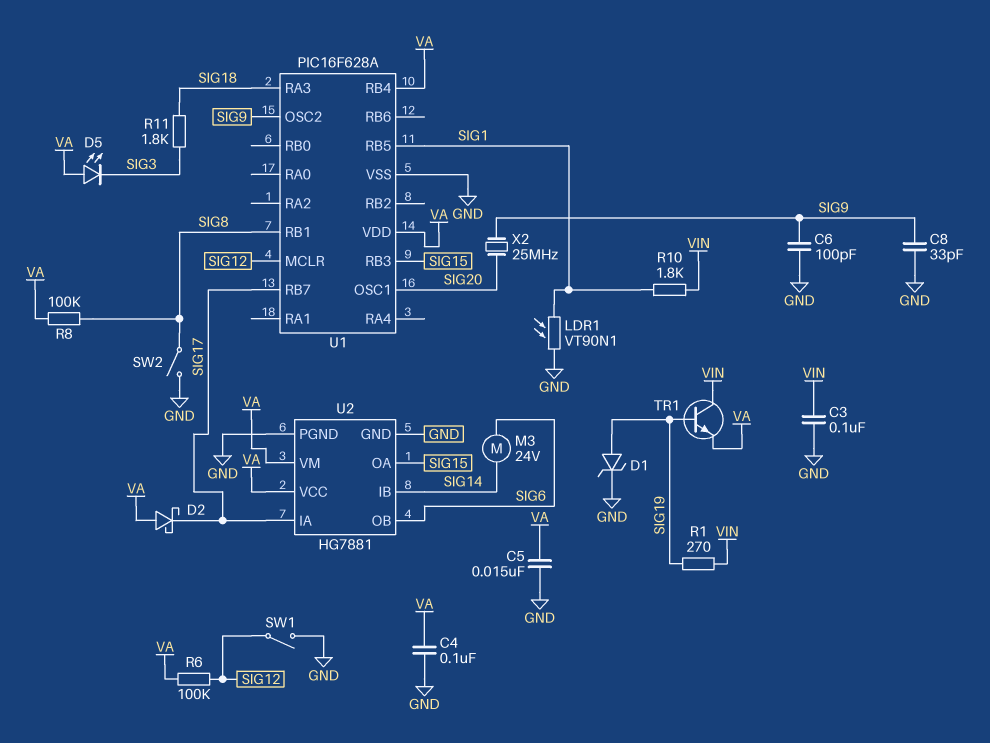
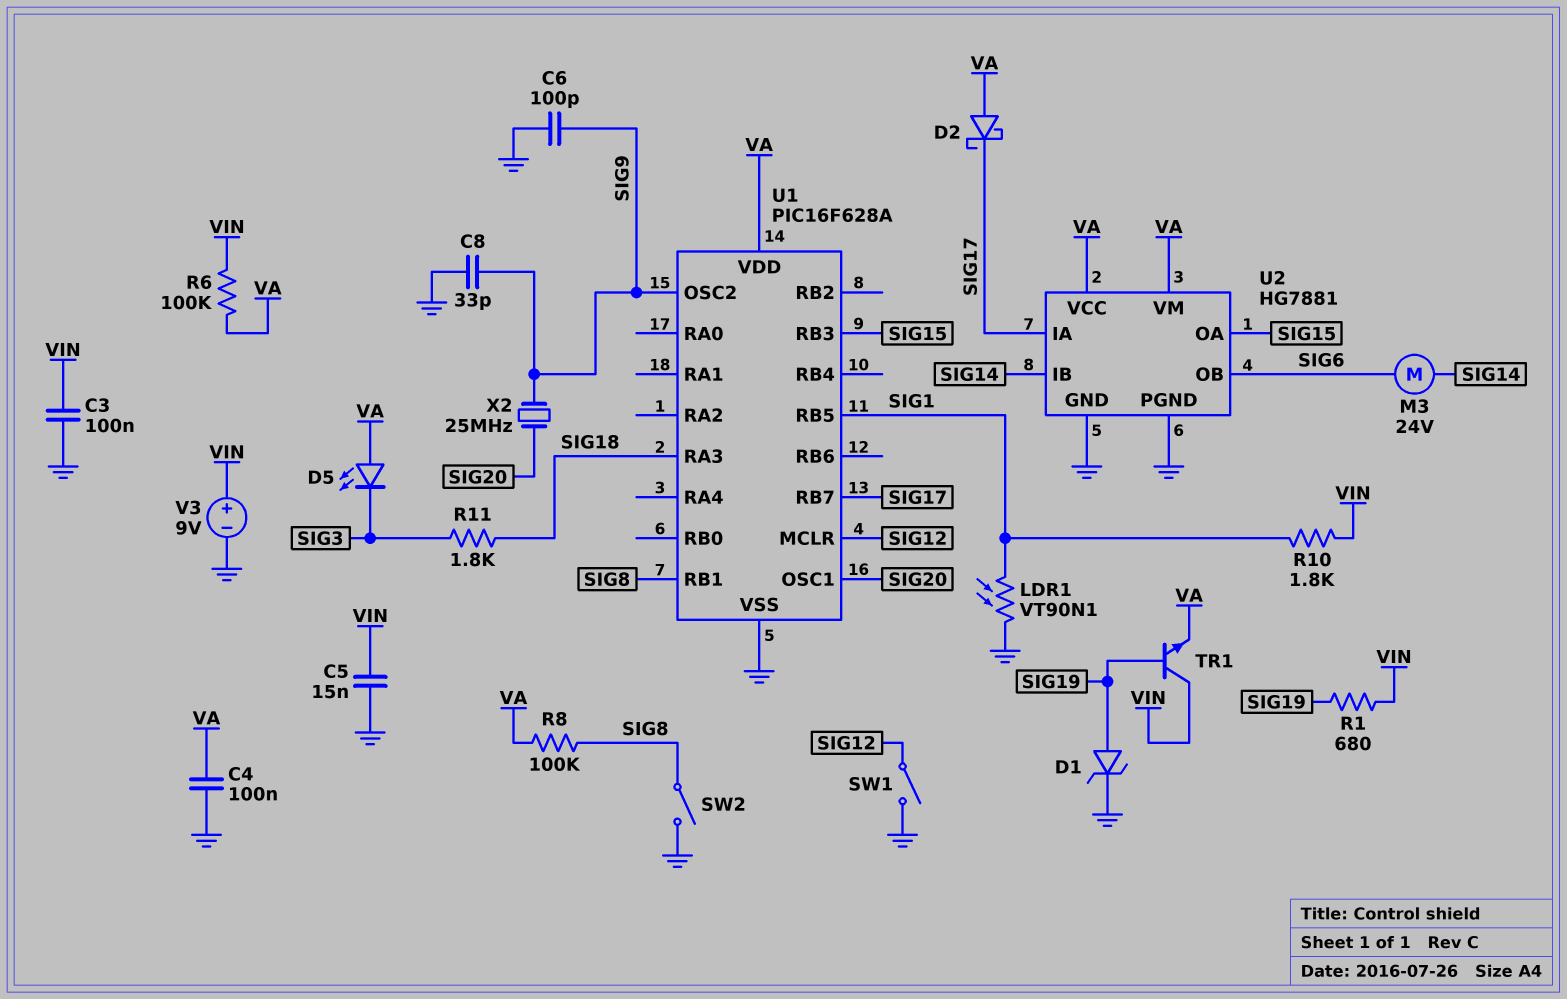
C5: 15nF (GND, VA) -> 15nF (GND, VIN)
R1: 270 (SIG19, VIN) -> 680 (SIG19, VIN)
R6: 100k (SIG12, VA) -> 100k (VA, VIN)
U1 pin RB4: VA -> none
V3: none -> 9V (plus VIN, minus GND)

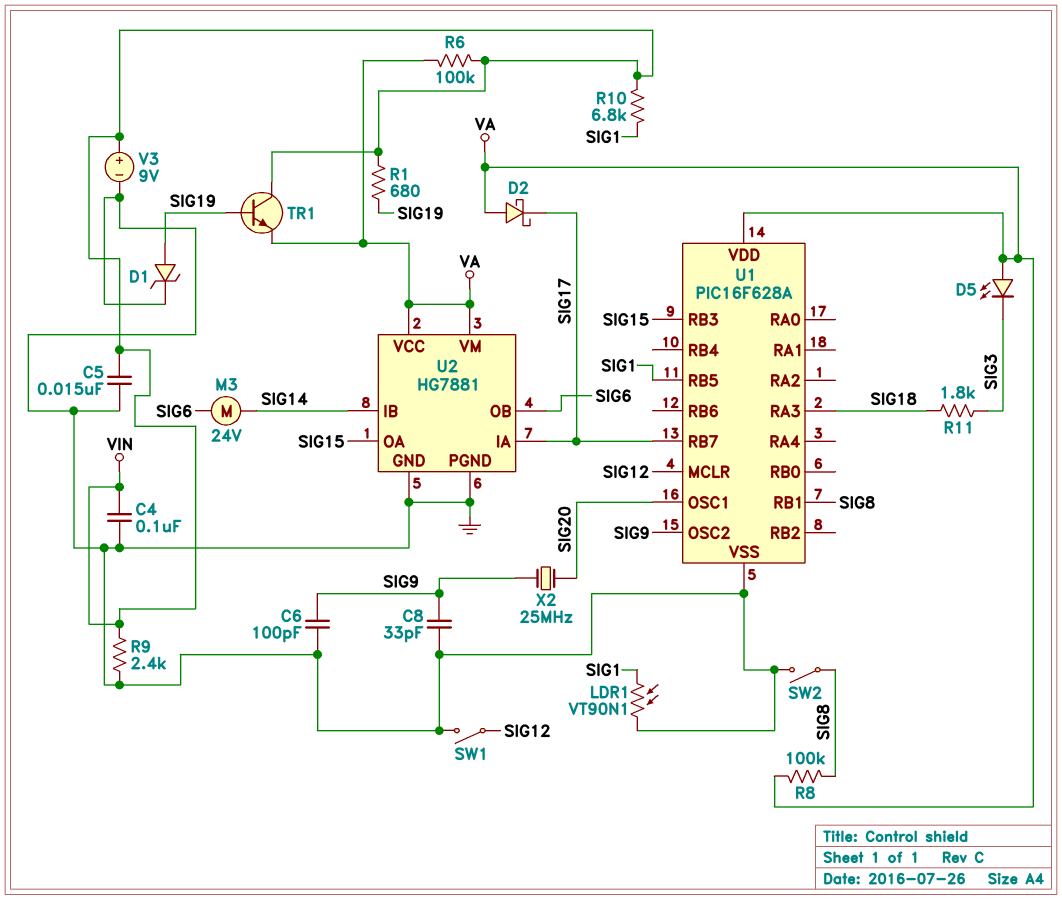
C3: 100nF (GND, VIN) -> none
C4: 100nF (GND, VA) -> 100nF (GND, VIN)
R9: none -> 2.4k (GND, VIN)
R10: 1.8k (SIG1, VIN) -> 6.8k (SIG1, VIN)

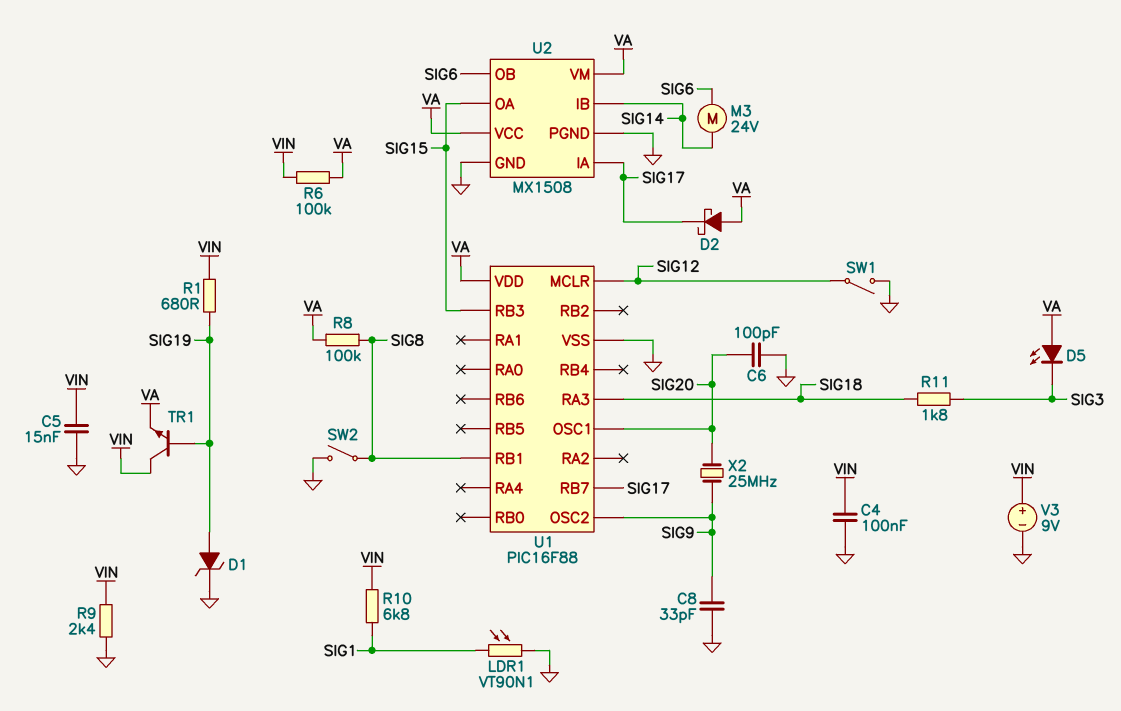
C6: 100pF (GND, SIG9) -> 100pF (GND, SIG20)
U1: PIC16F628A -> PIC16F88
U1 pin RB5: SIG1 -> none
U2: HG7881 -> MX1508

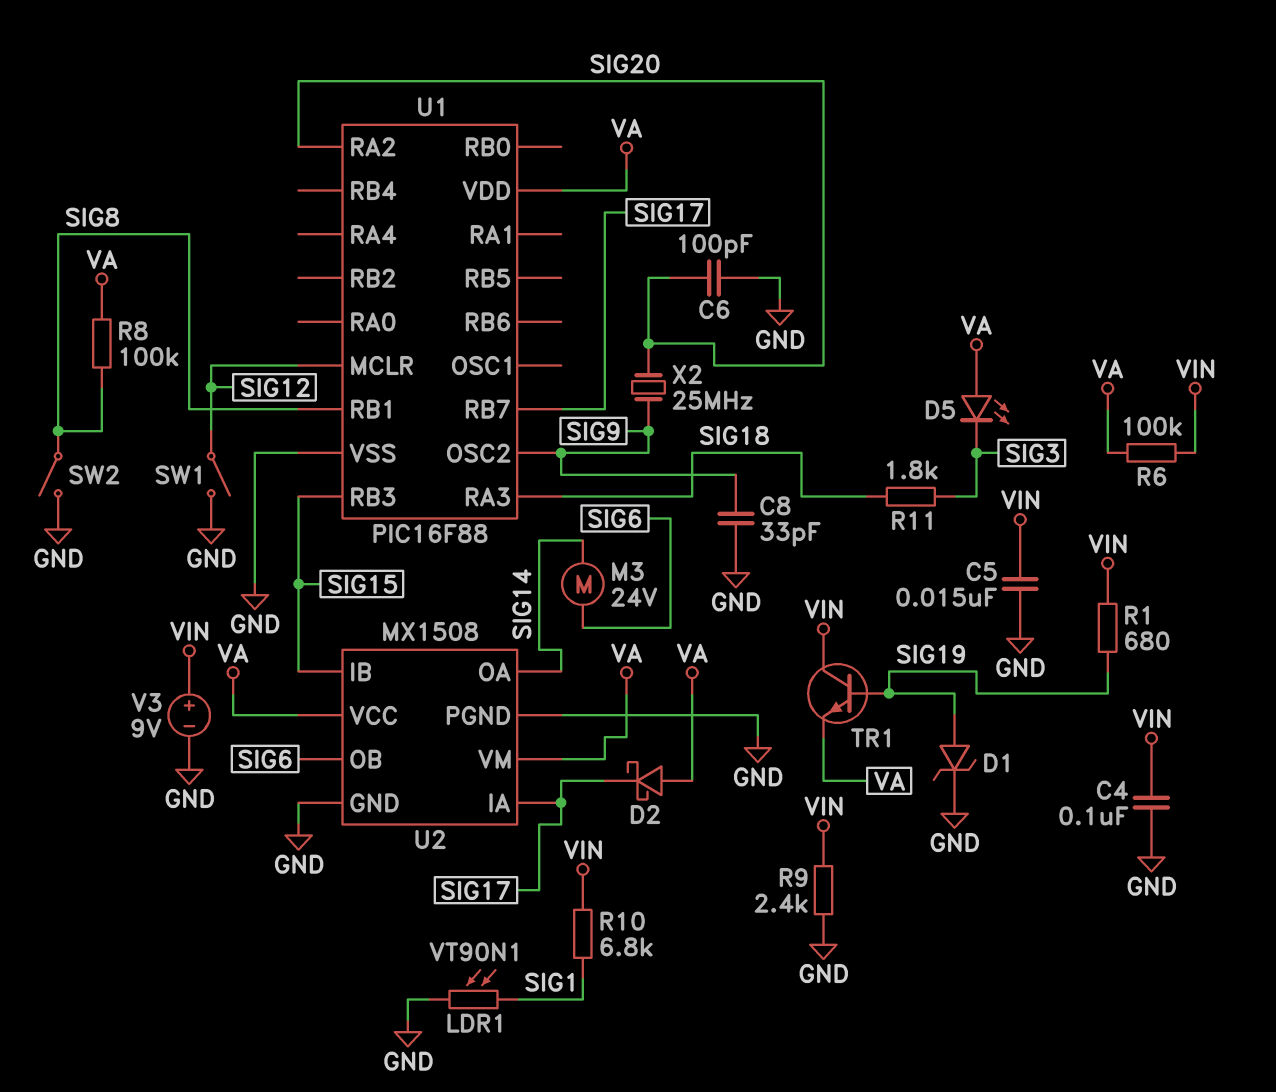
U1 pin OSC1: SIG20 -> none
U1 pin RA2: none -> SIG20
U2 pin IB: SIG14 -> SIG15
U2 pin OA: SIG15 -> SIG14

